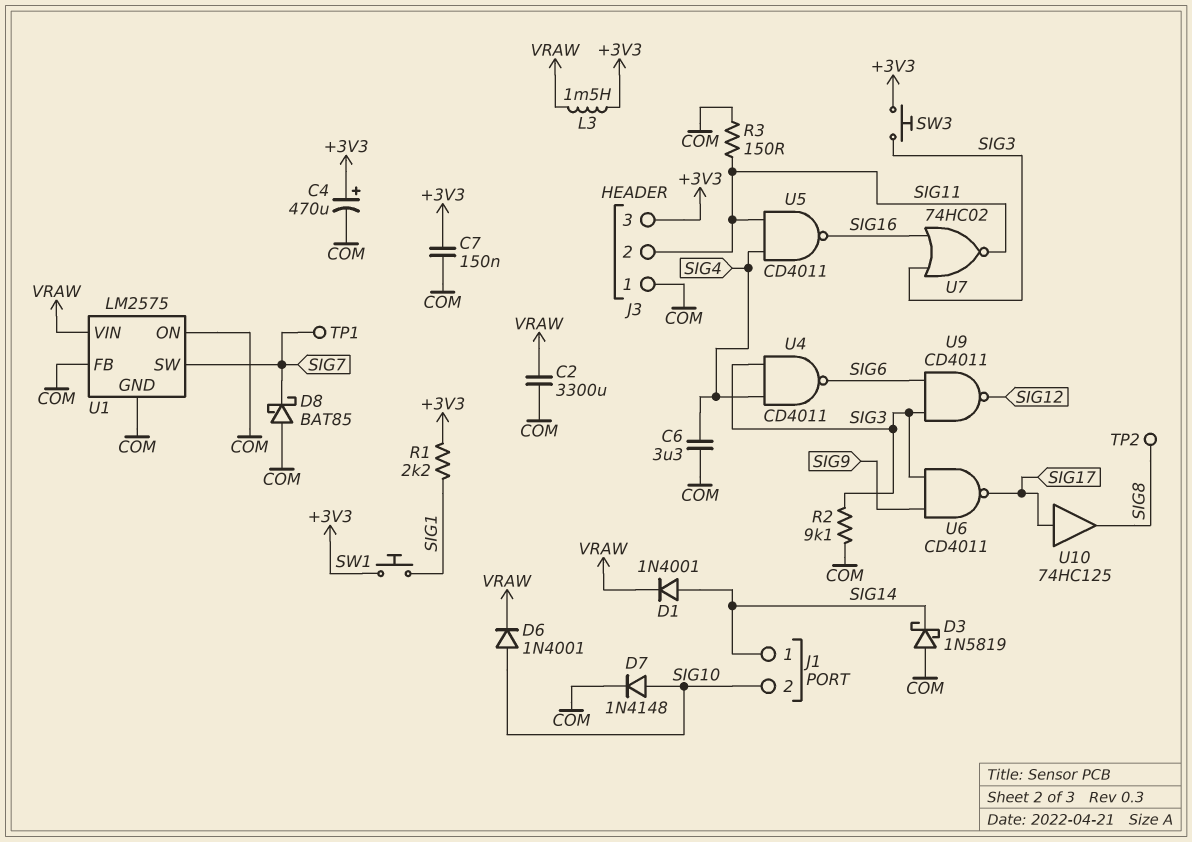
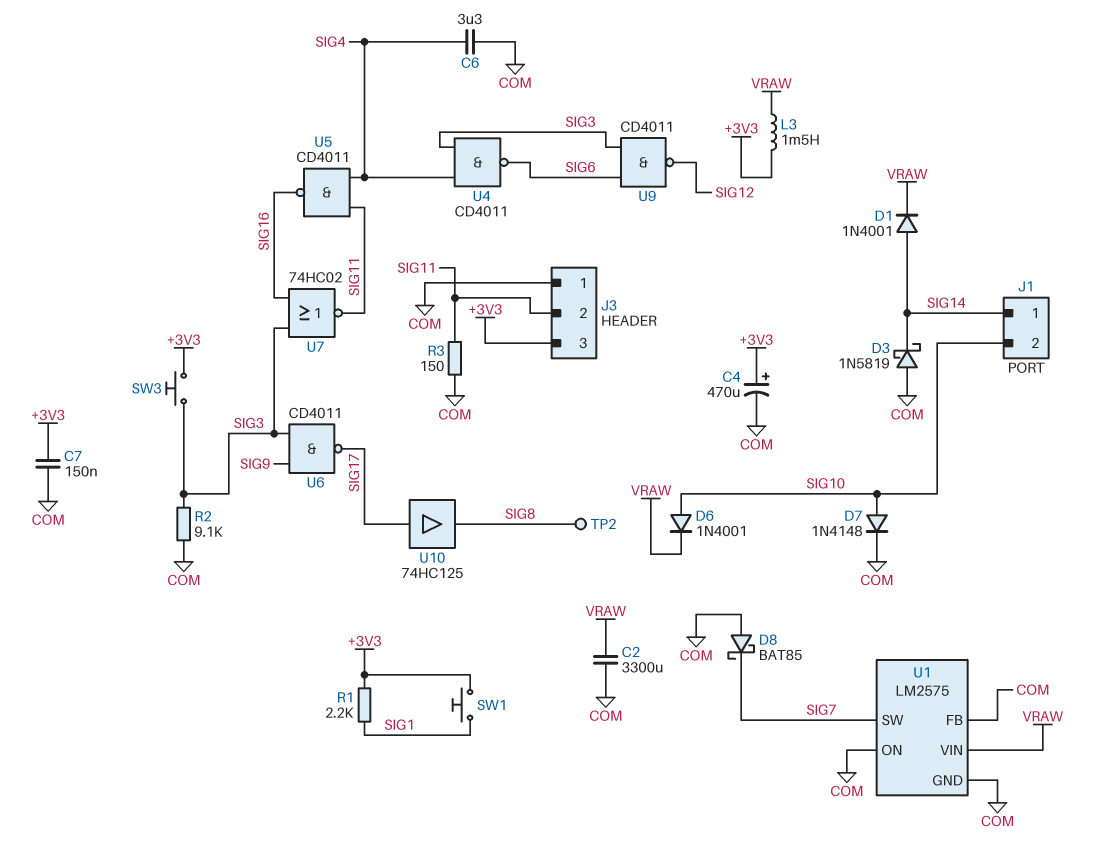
TP1: test point (SIG7) -> none

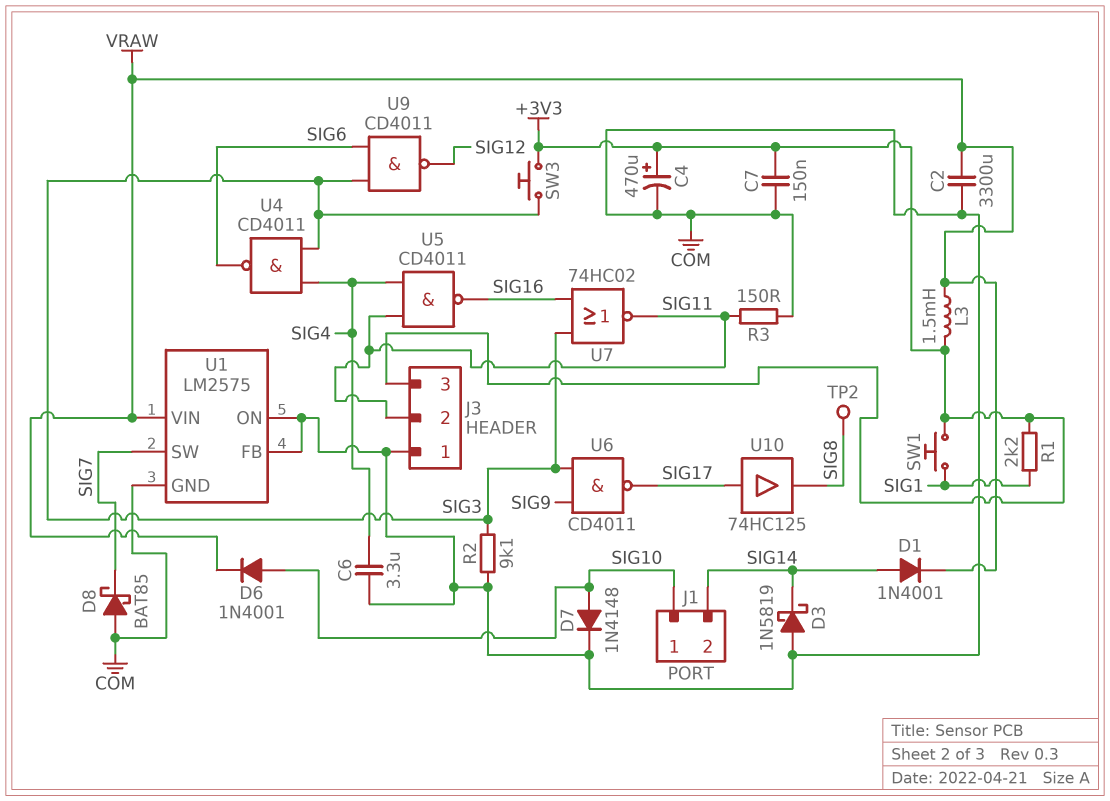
J1 pin 1: SIG14 -> SIG10
J1 pin 2: SIG10 -> SIG14

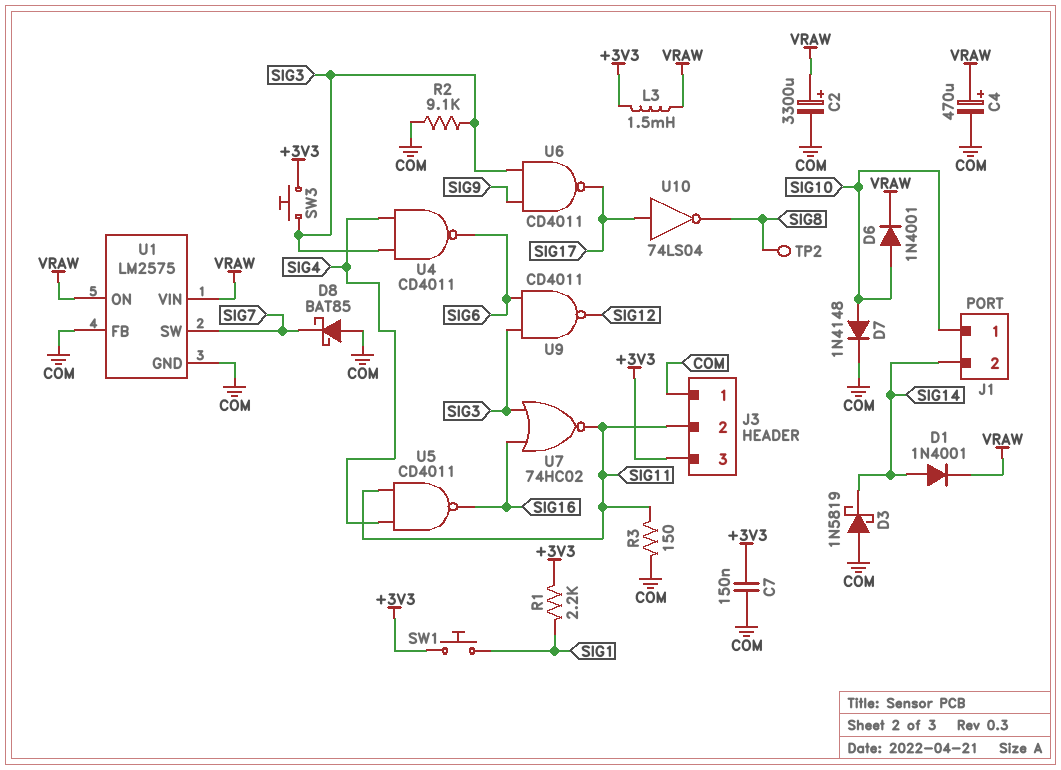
C2: 3300uF (COM, VRAW) -> 3300uF (plus VRAW, minus COM)
C4: 470uF (plus +3V3, minus COM) -> 470uF (plus VRAW, minus COM)
C6: 3.3uF (COM, SIG4) -> none
U1 pin ON: COM -> VRAW
U10: buffer 74HC125 (in SIG17, out SIG8) -> NOT 74LS04 (in SIG17, out SIG8)

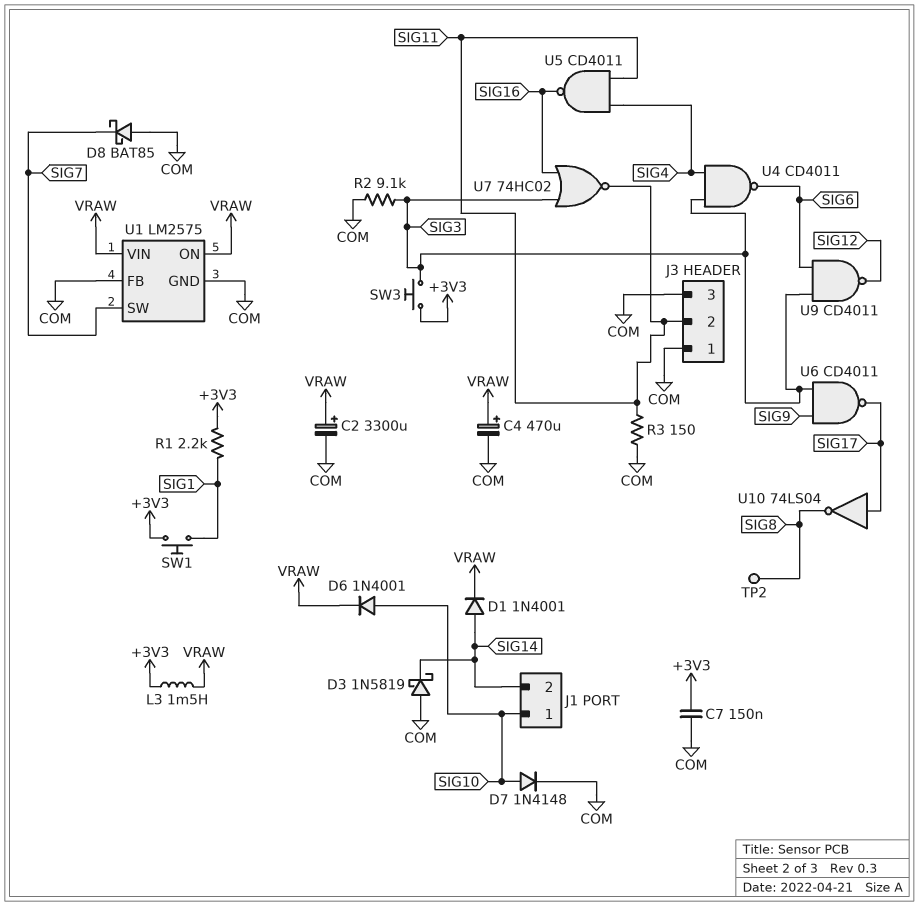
J3 pin 3: +3V3 -> COM

